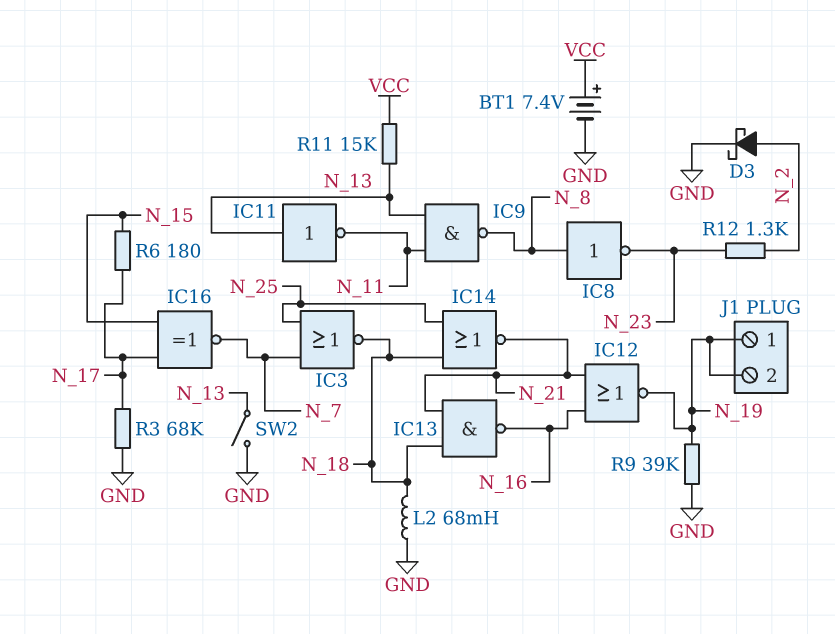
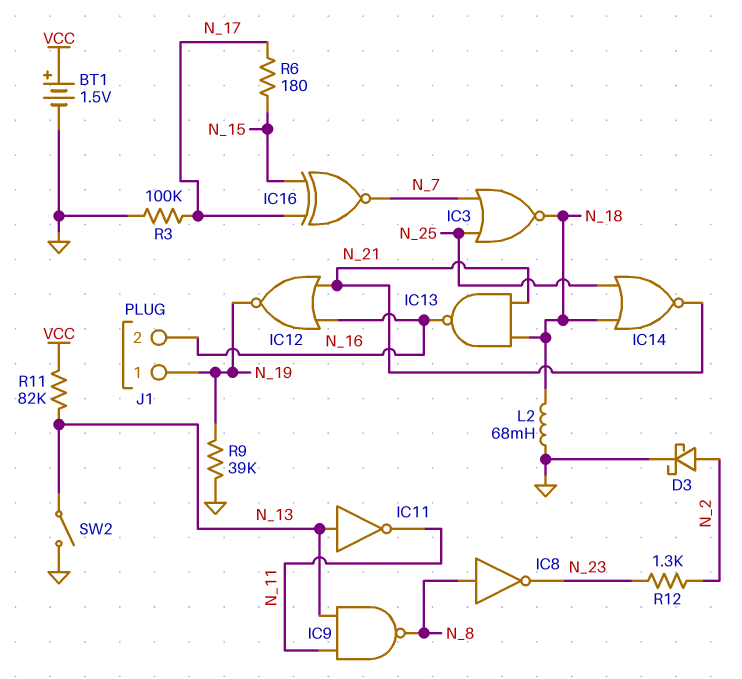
BT1: 7.4V (plus VCC, minus GND) -> 1.5V (plus VCC, minus GND)
J1 pin 2: N_19 -> N_16
R3: 68k (GND, N_17) -> 100k (GND, N_17)
R11: 15k (N_13, VCC) -> 82k (N_13, VCC)

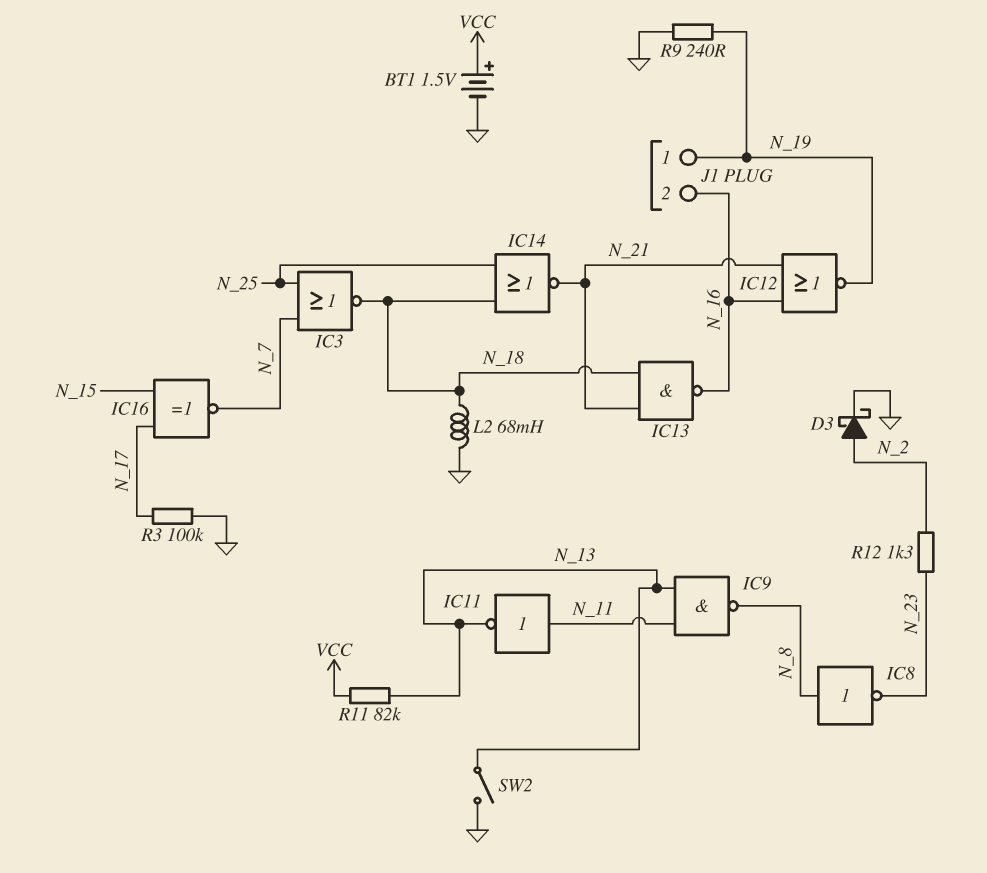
IC11: NOT (in N_13, out N_11) -> NOT (in N_11, out N_13)
R6: 180 (N_15, N_17) -> none
R9: 39k (GND, N_19) -> 240 (GND, N_19)

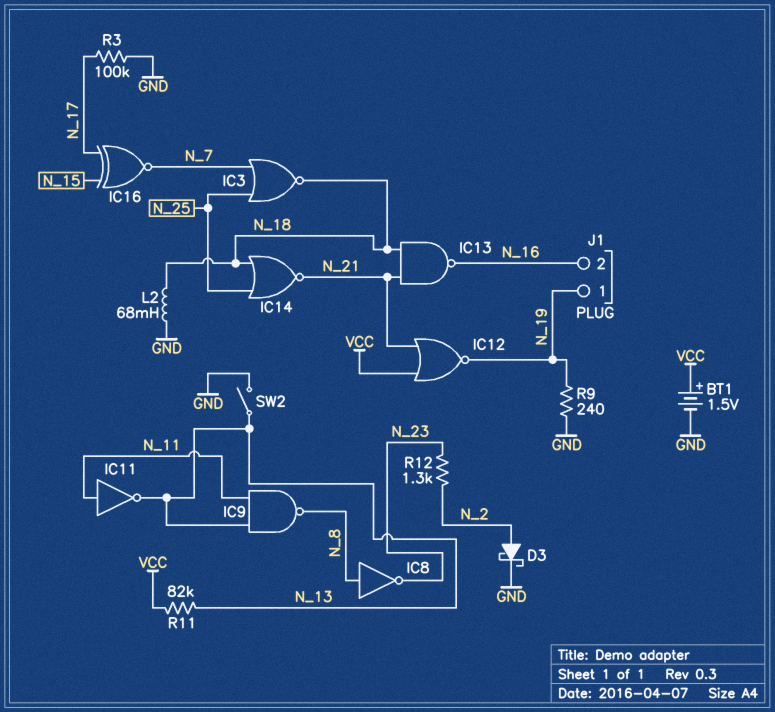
IC12: NOR (in N_16, in N_21, out N_19) -> NOR (in N_21, in VCC, out N_19)

